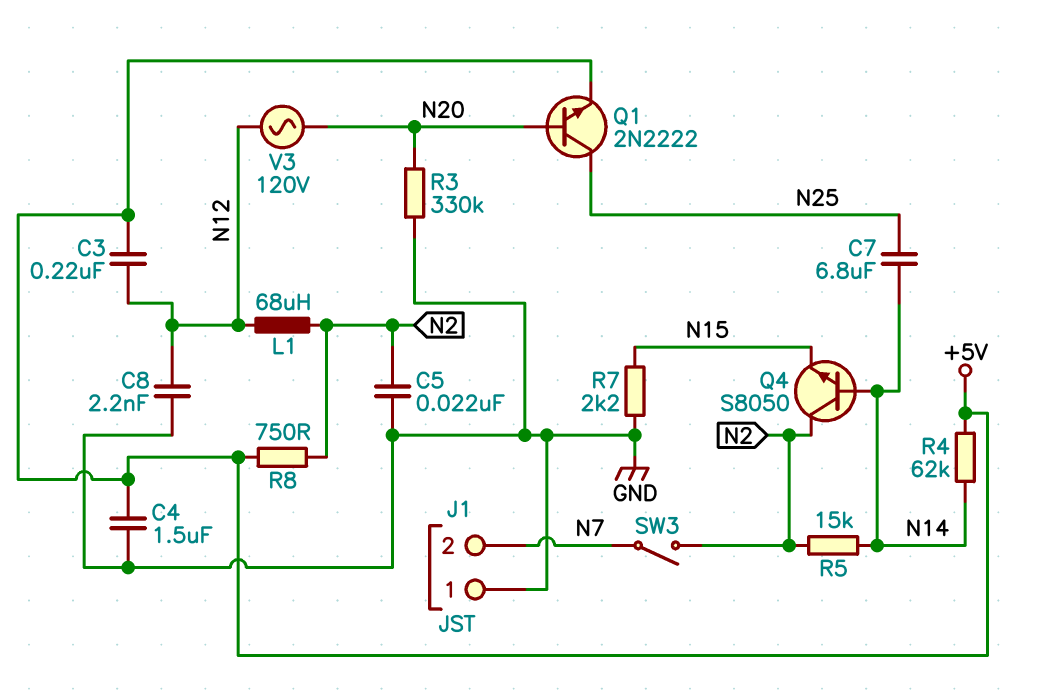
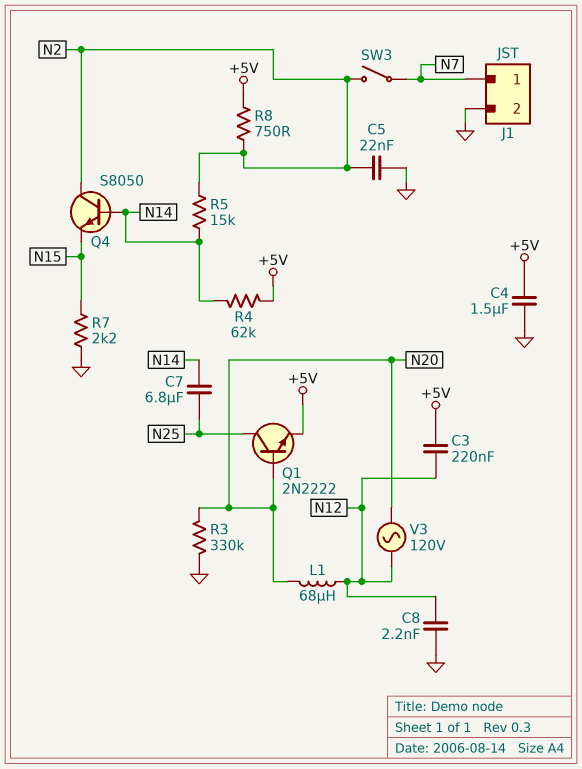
J1 pin 1: GND -> N7
J1 pin 2: N7 -> GND
L1: 68uH (N2, N12) -> 68uH (N12, N20)

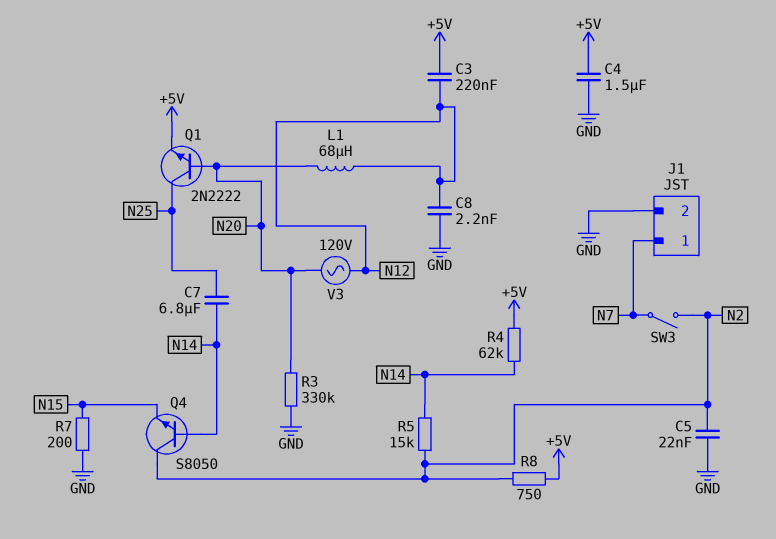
R7: 2.2k (GND, N15) -> 200 (GND, N15)

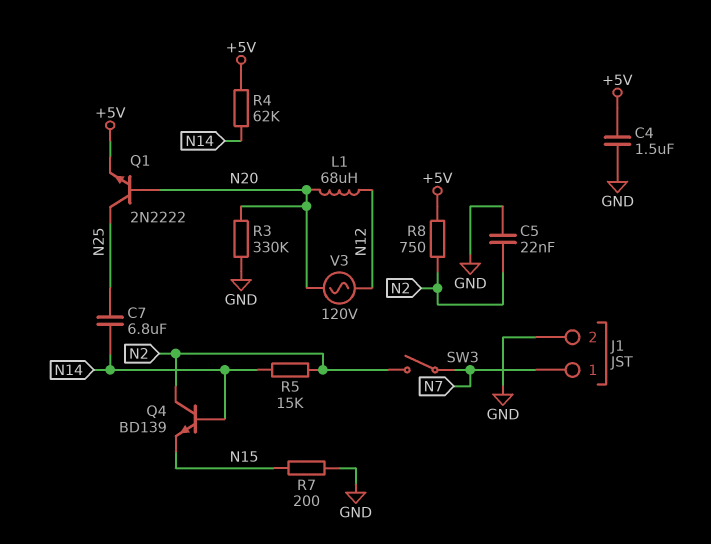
C3: 220nF (+5V, N12) -> none
C8: 2.2nF (GND, N12) -> none
Q4: NPN S8050 (B N14, C N2, E N15) -> NPN BD139 (B N14, C N2, E N15)

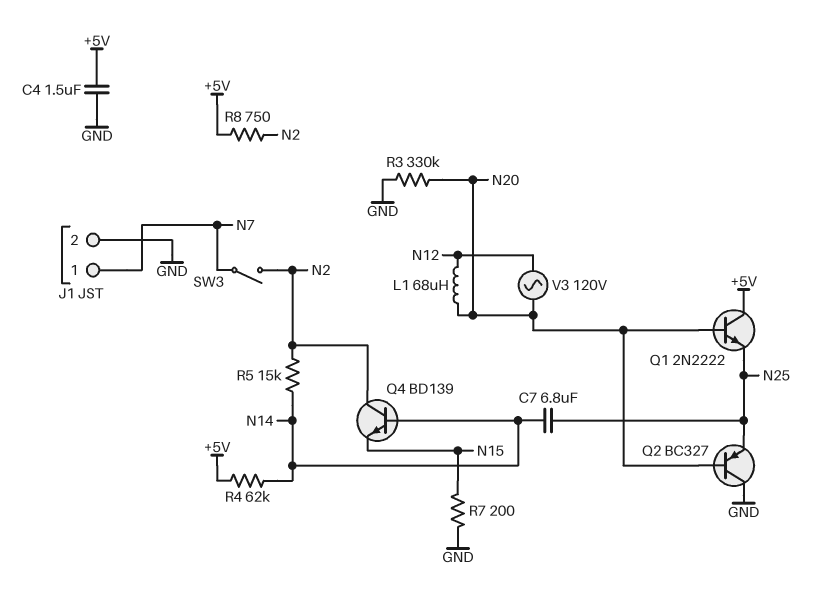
C5: 22nF (GND, N2) -> none
Q1: NPN 2N2222 (B N20, C N25, E +5V) -> NPN 2N2222 (B N20, C +5V, E N25)
Q2: none -> PNP BC327 (B N20, C GND, E N25)

